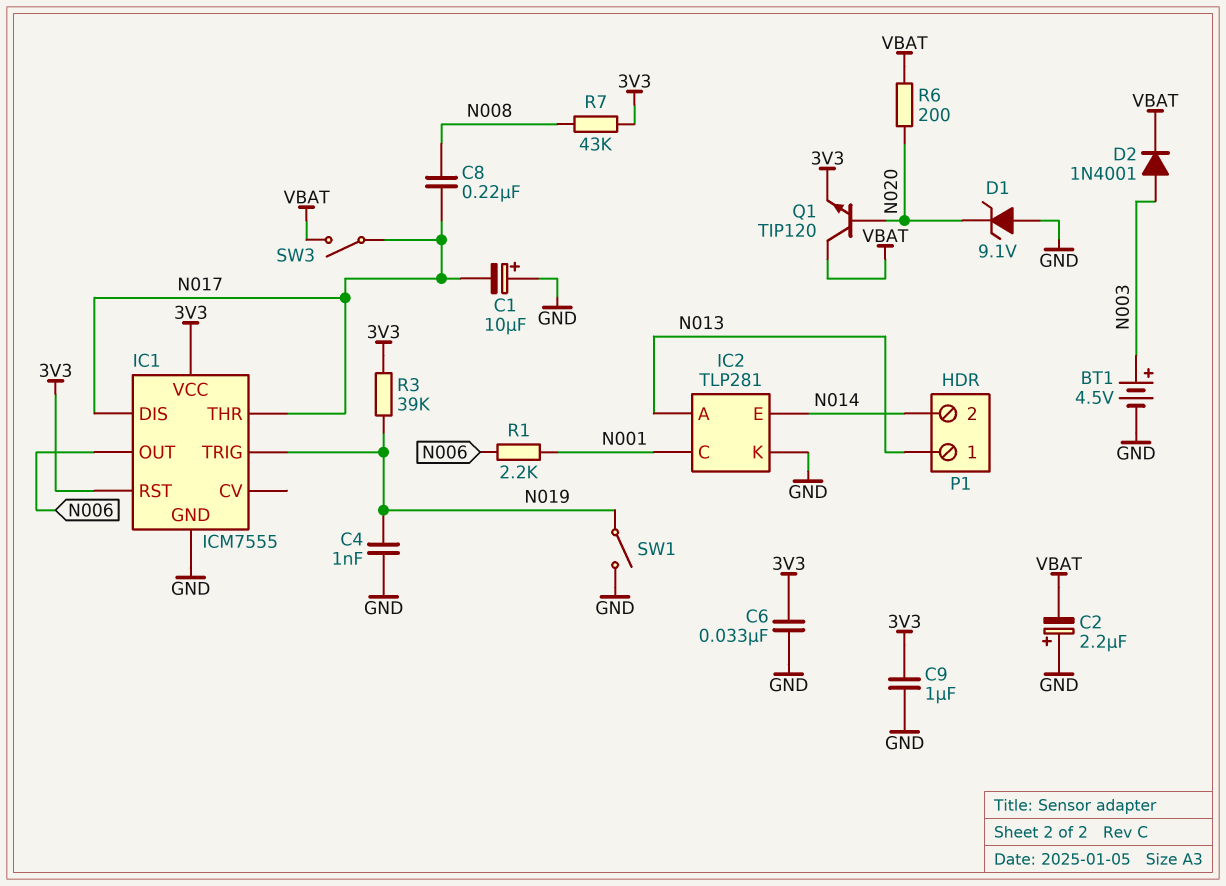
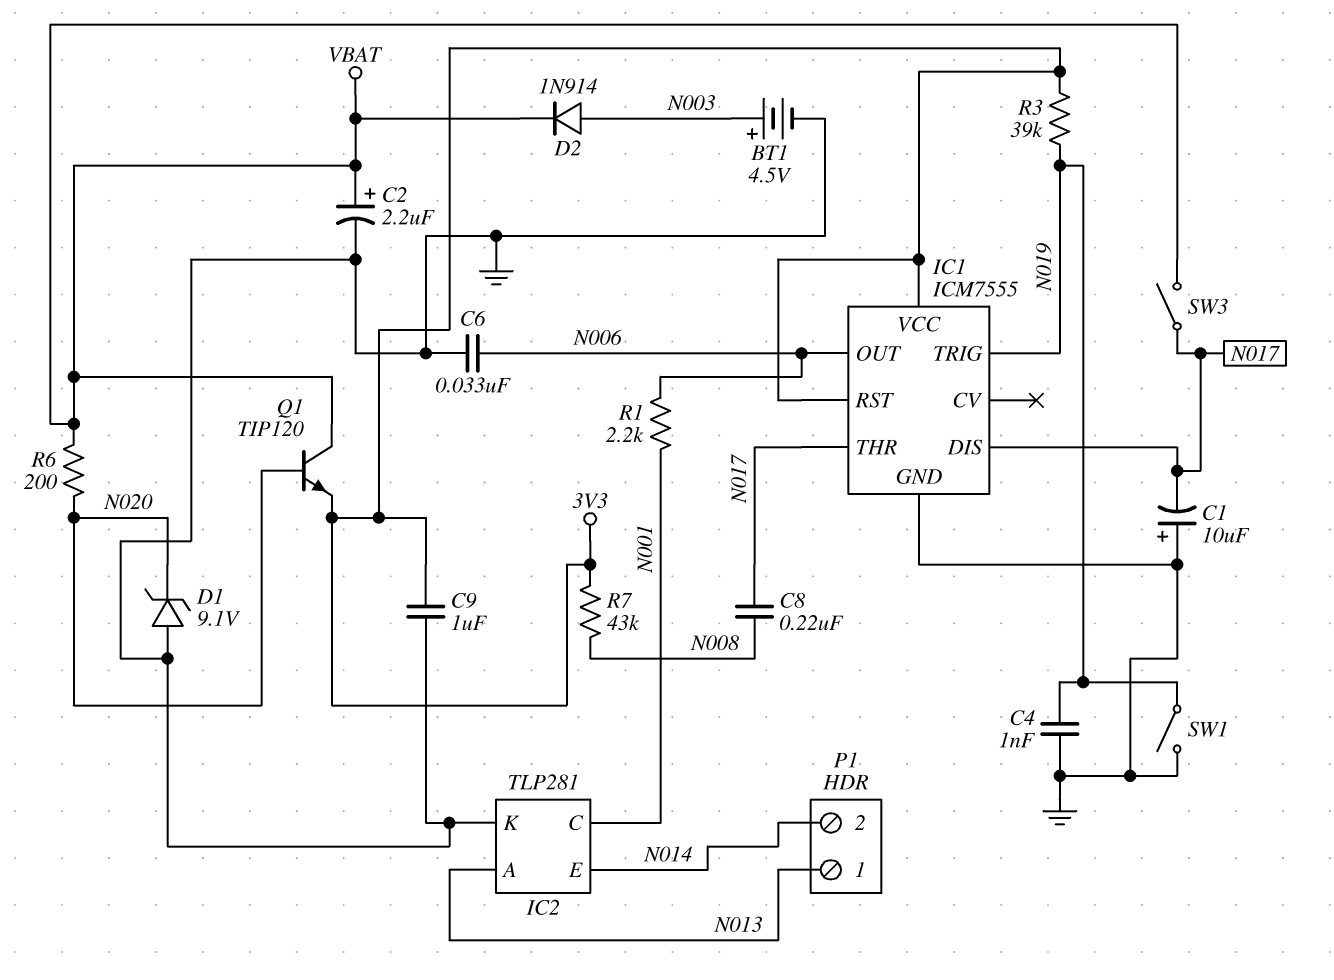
C2: 2.2uF (plus GND, minus VBAT) -> 2.2uF (plus VBAT, minus GND)
C6: 33nF (3V3, GND) -> 33nF (GND, N006)
D2: diode 1N4001 (A N003, K VBAT) -> diode 1N914 (A N003, K VBAT)

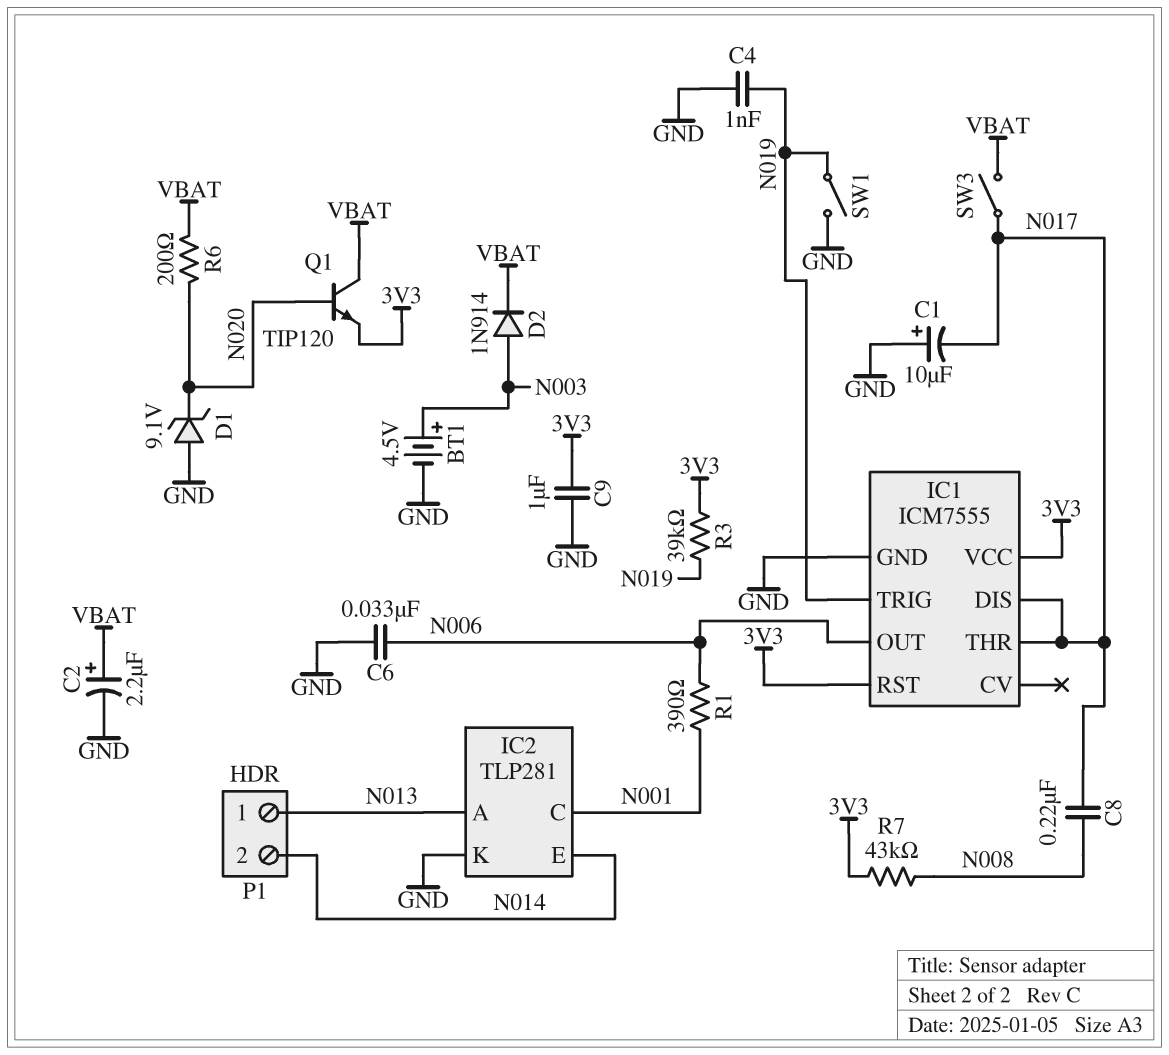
R1: 2.2k (N001, N006) -> 390 (N001, N006)

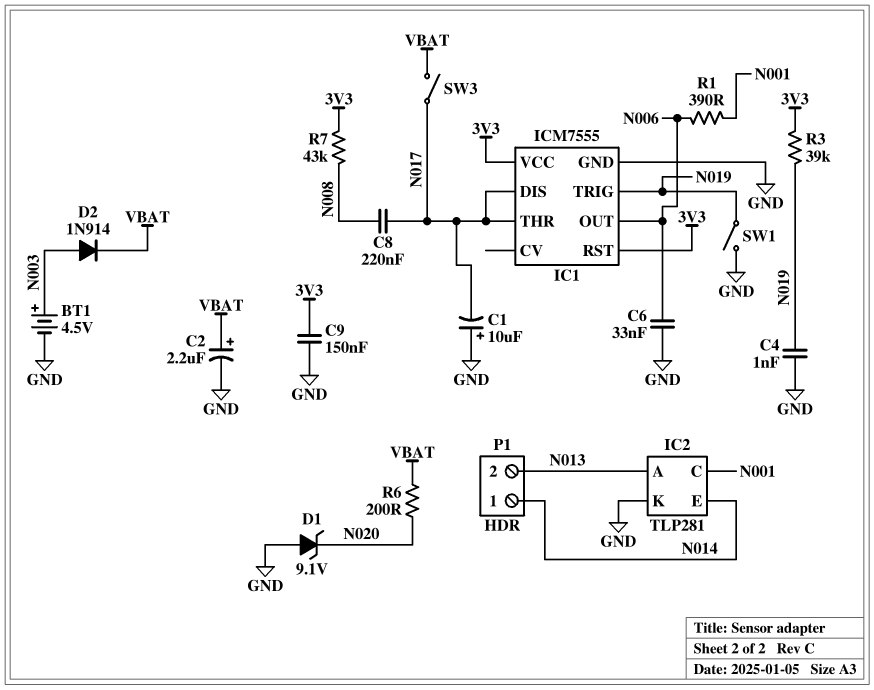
C9: 1uF (3V3, GND) -> 150nF (3V3, GND)
P1 pin 1: N013 -> N014
P1 pin 2: N014 -> N013
Q1: NPN TIP120 (B N020, C VBAT, E 3V3) -> none

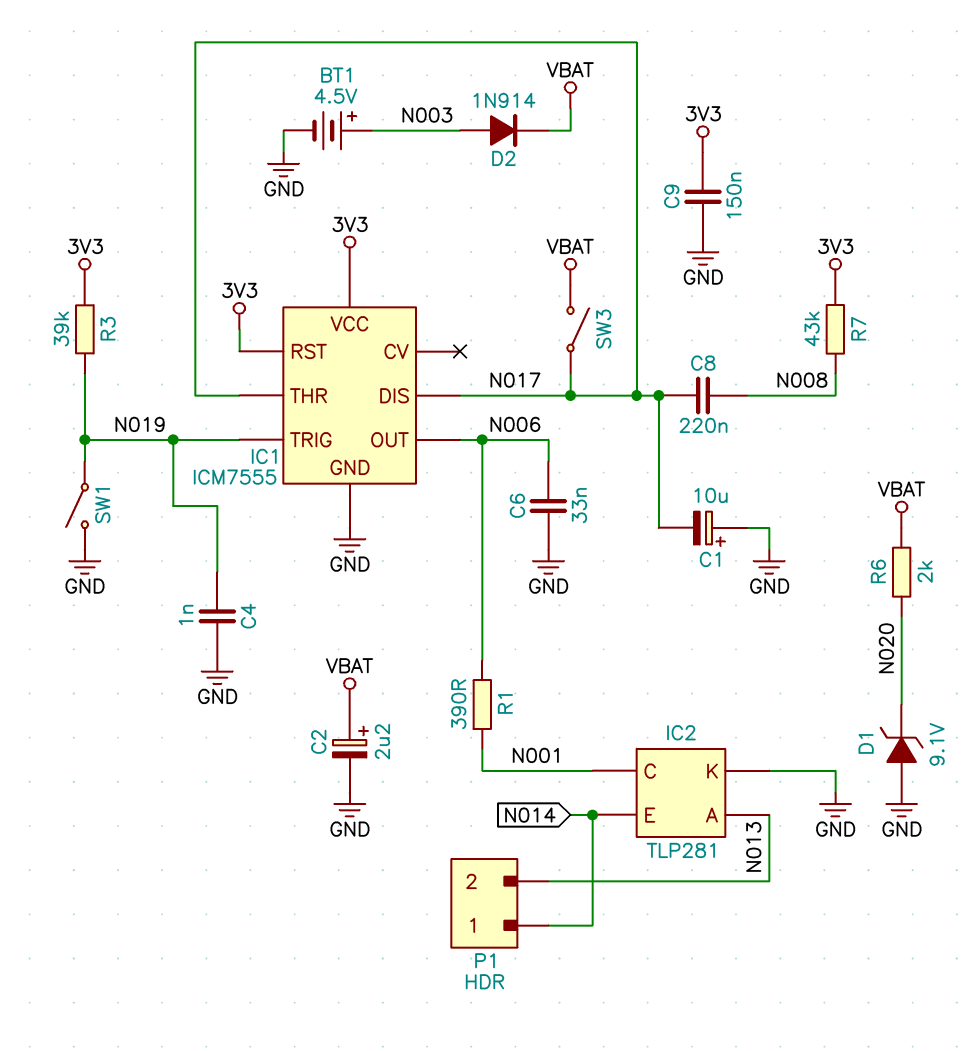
R6: 200 (N020, VBAT) -> 2k (N020, VBAT)

